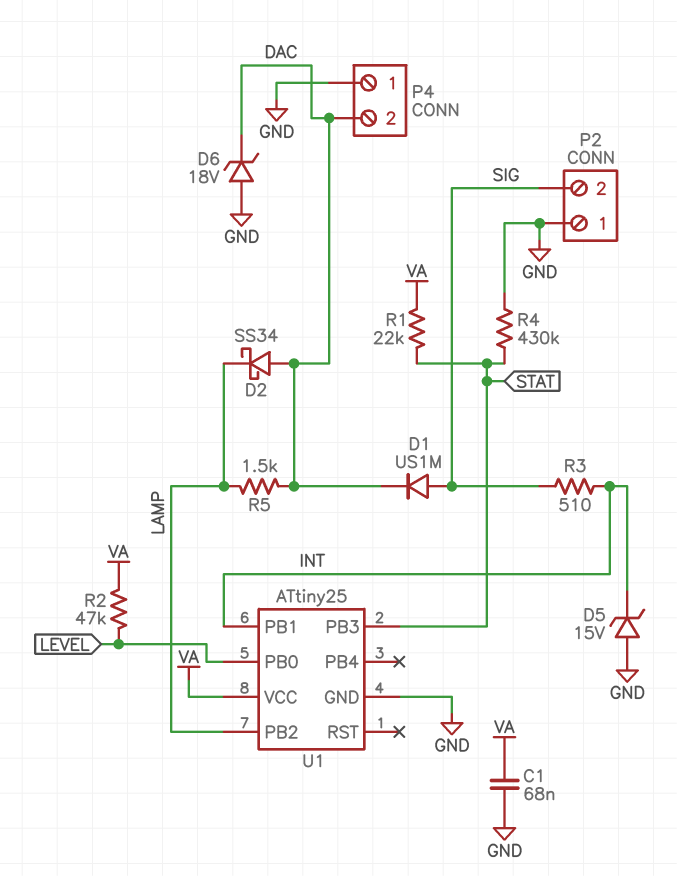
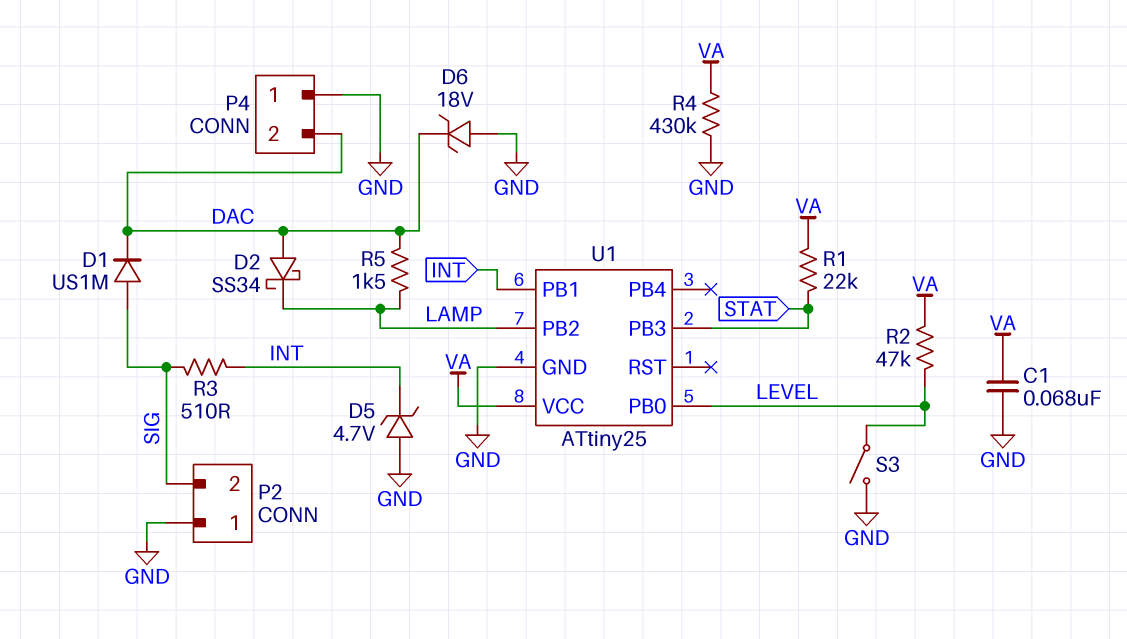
D5: zener 15V (A GND, K INT) -> zener 4.7V (A GND, K INT)
R4: 430k (GND, STAT) -> 430k (GND, VA)
S3: none -> switch (GND, LEVEL)

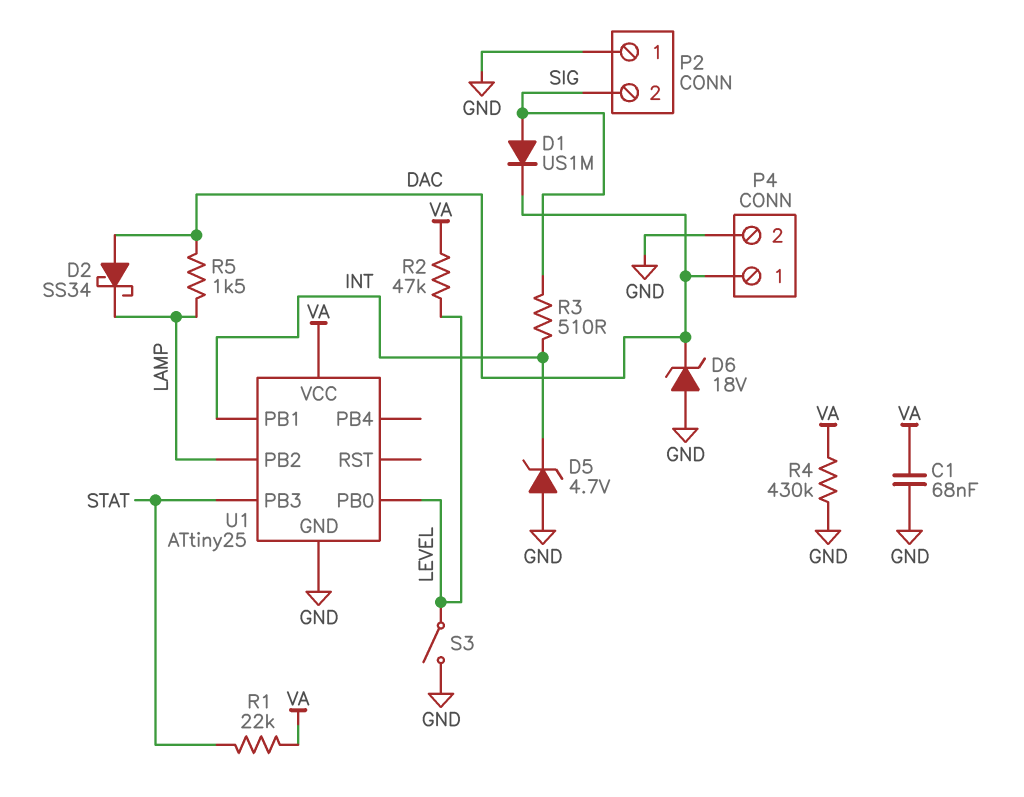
P4 pin 1: GND -> DAC
P4 pin 2: DAC -> GND

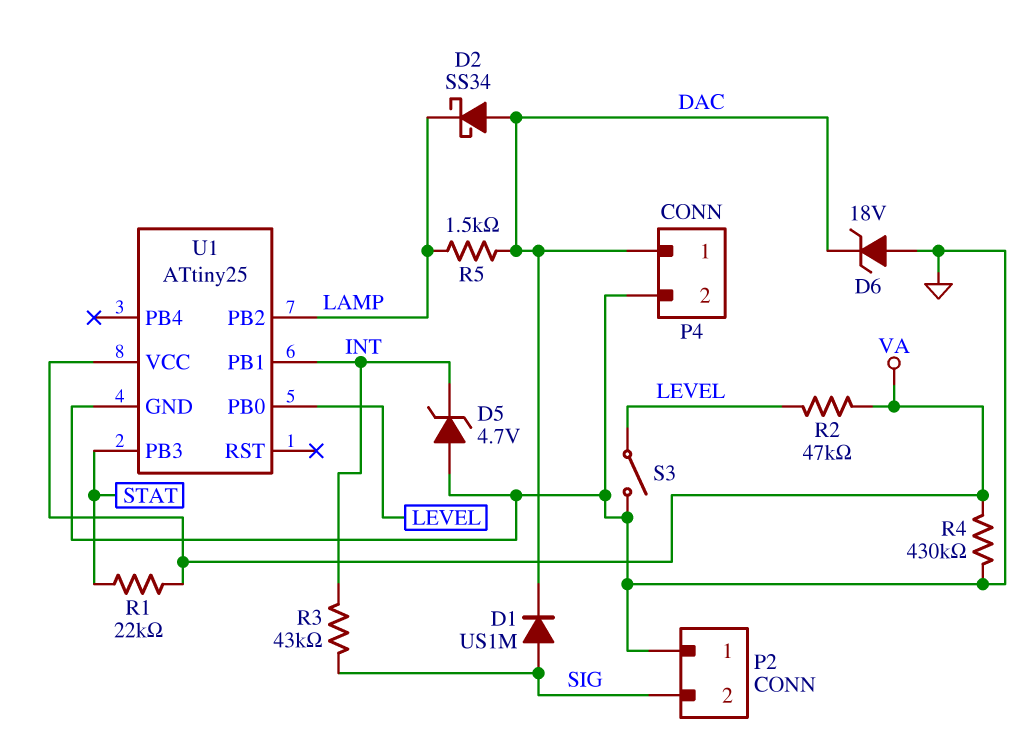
C1: 68nF (GND, VA) -> none
R3: 510 (INT, SIG) -> 43k (INT, SIG)

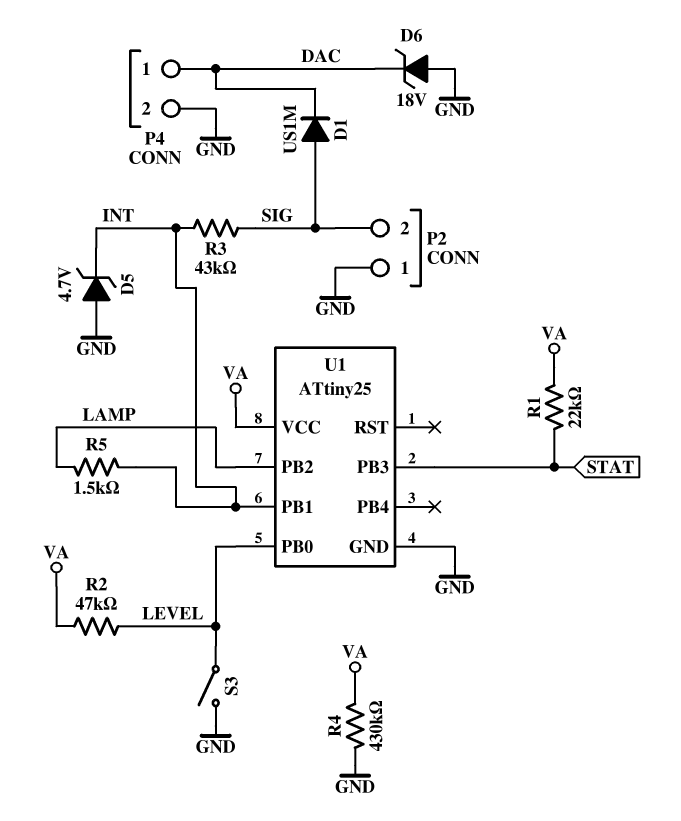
D2: schottky SS34 (A DAC, K LAMP) -> none
R5: 1.5k (DAC, LAMP) -> 1.5k (INT, LAMP)

